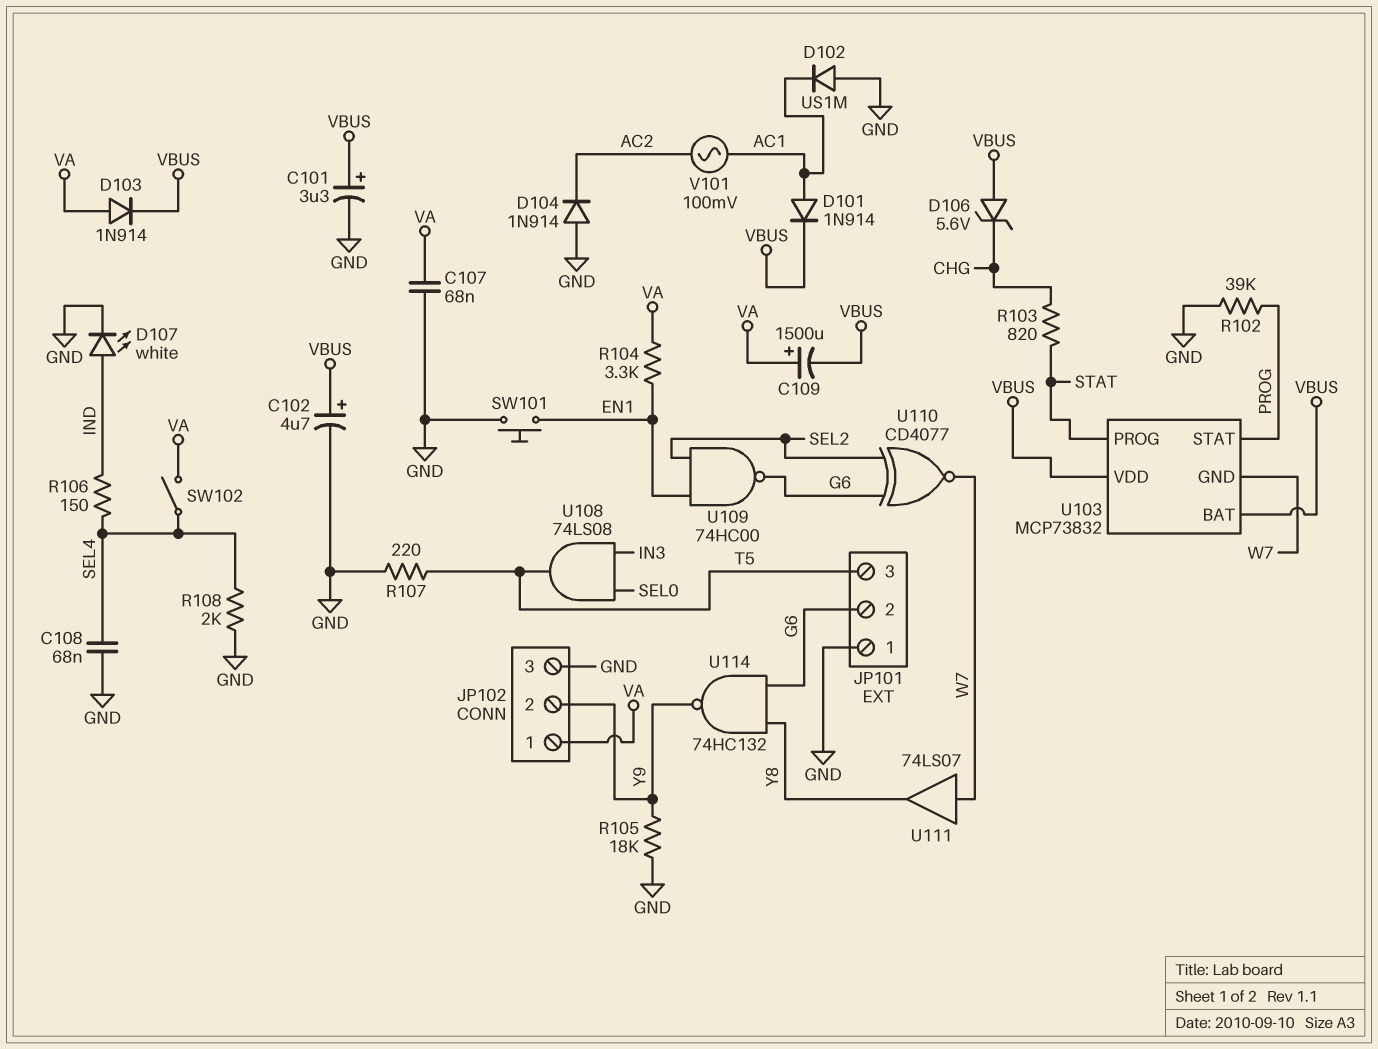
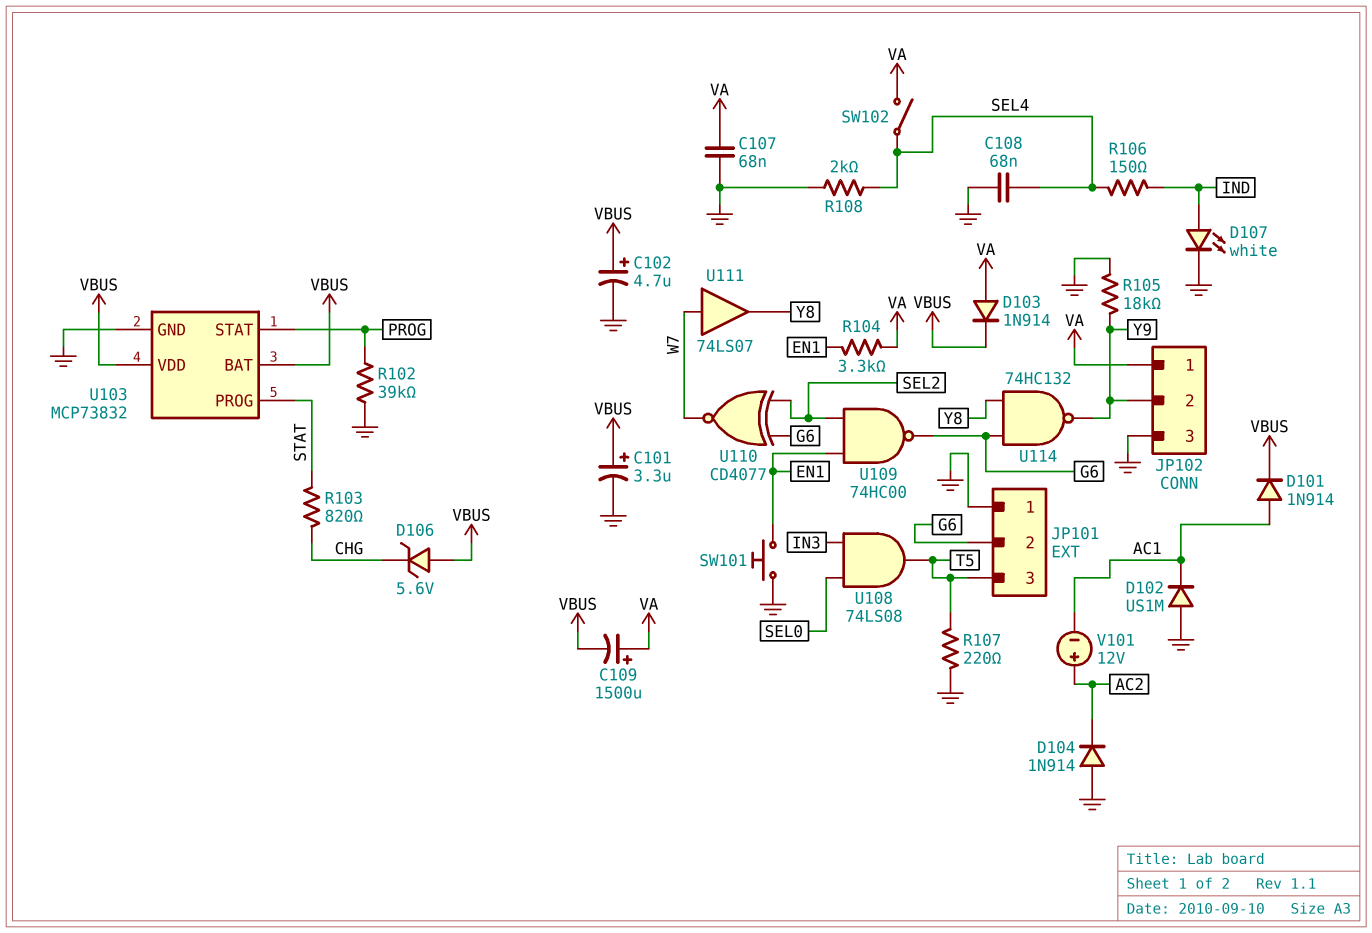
U103 pin GND: W7 -> GND
V101: AC 100mV (AC1, AC2) -> 12V (plus AC2, minus AC1)

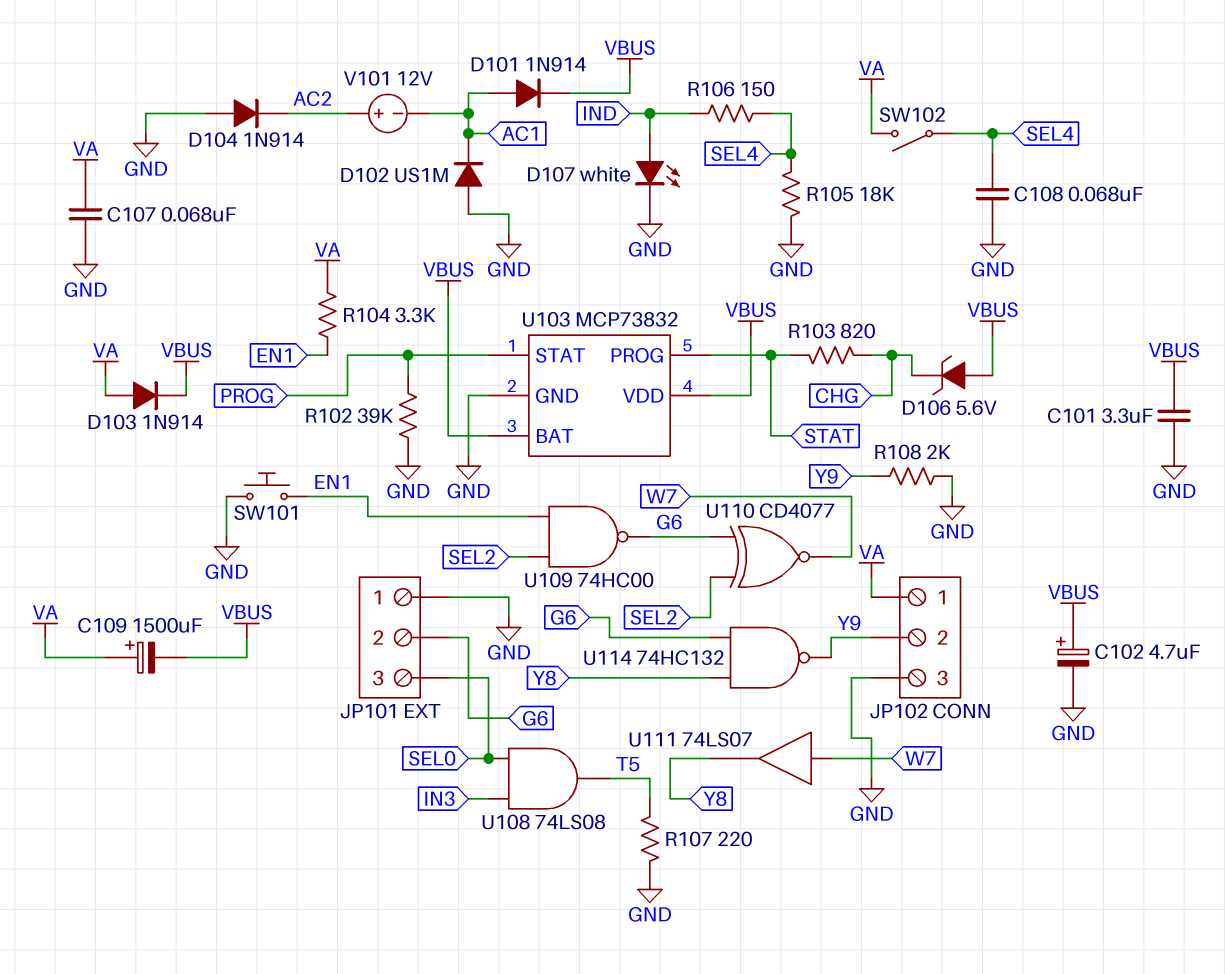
C101: 3.3uF (plus VBUS, minus GND) -> 3.3uF (GND, VBUS)
JP101 pin 3: T5 -> SEL0
R105: 18k (GND, Y9) -> 18k (GND, SEL4)
R108: 2k (GND, SEL4) -> 2k (GND, Y9)

